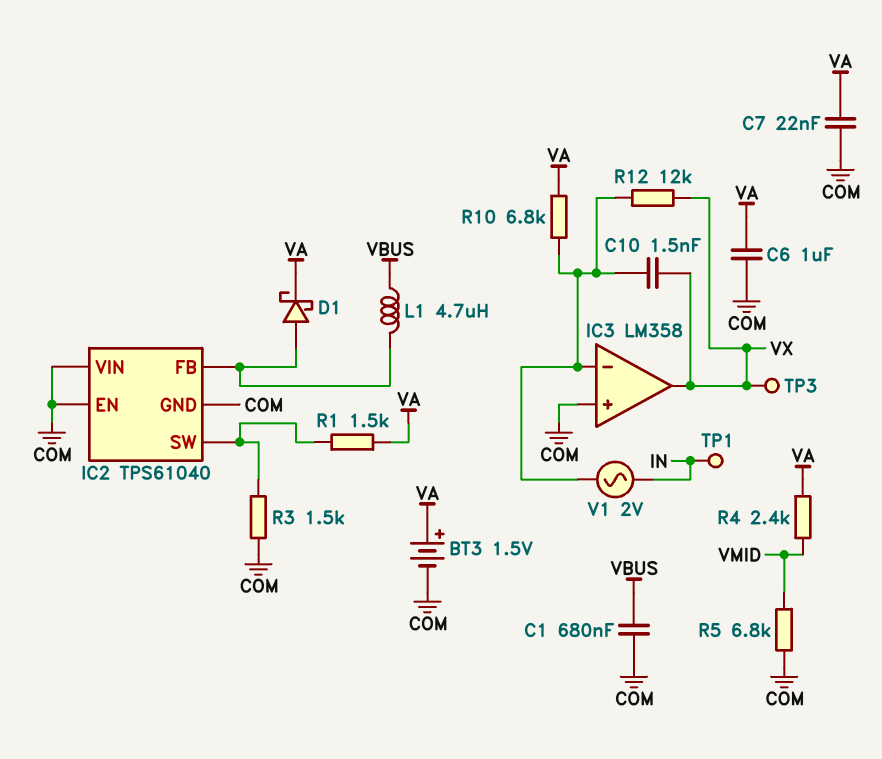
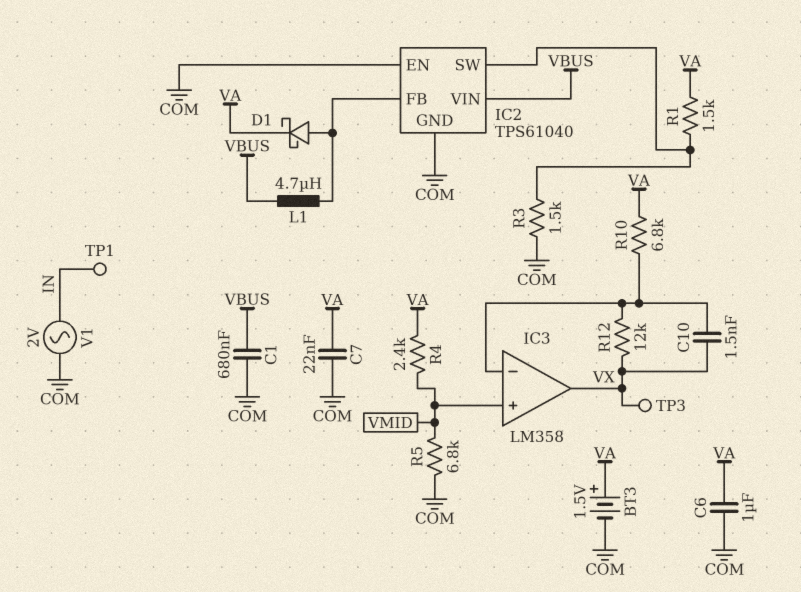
IC2 pin VIN: COM -> VBUS
IC3 pin in+: COM -> VMID
V1: AC 2V (IC3/in-, IN) -> AC 2V (COM, IN)

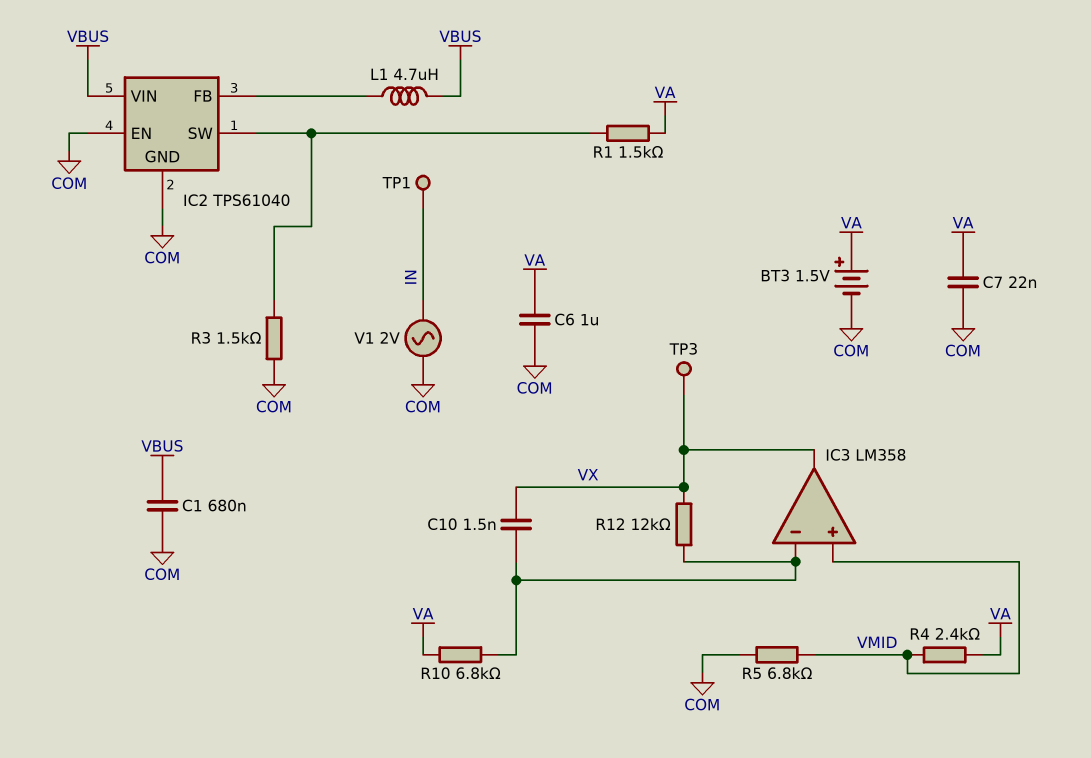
D1: schottky (A IC2/FB, K VA) -> none

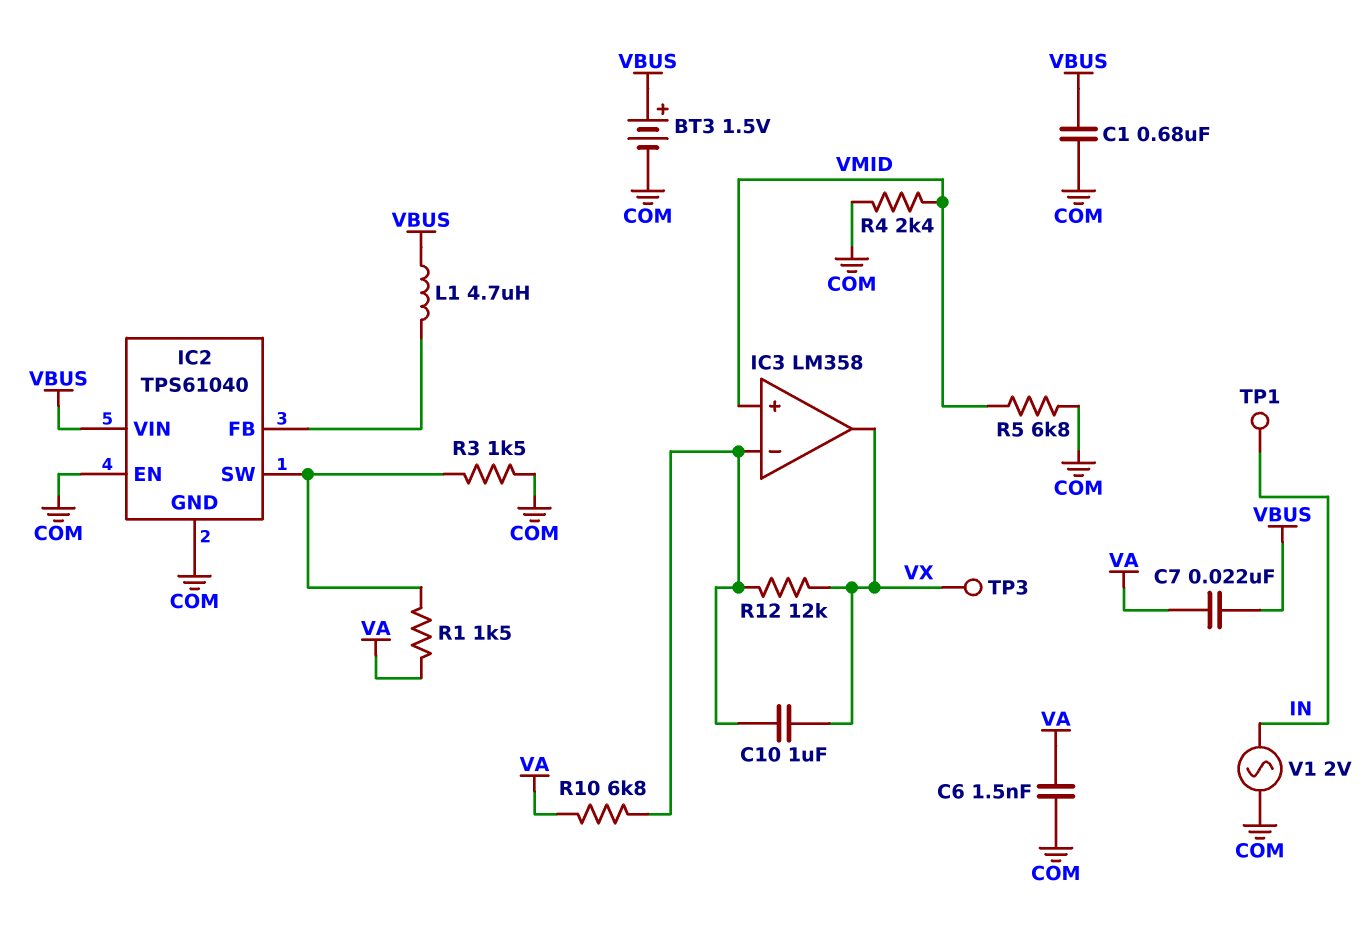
BT3: 1.5V (plus VA, minus COM) -> 1.5V (plus VBUS, minus COM)
C6: 1uF (COM, VA) -> 1.5nF (COM, VA)
C7: 22nF (COM, VA) -> 22nF (VA, VBUS)
C10: 1.5nF (IC3/in-, VX) -> 1uF (IC3/in-, VX)
R4: 2.4k (VA, VMID) -> 2.4k (COM, VMID)

